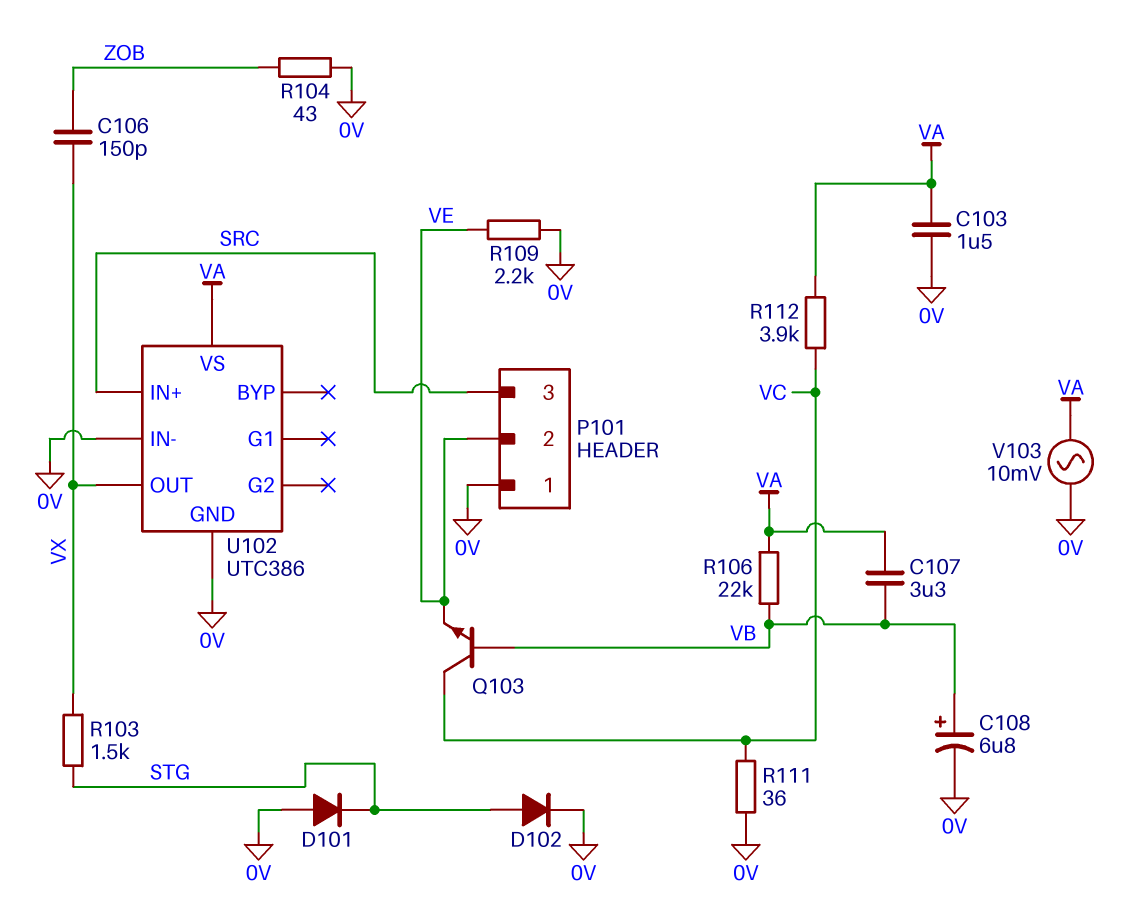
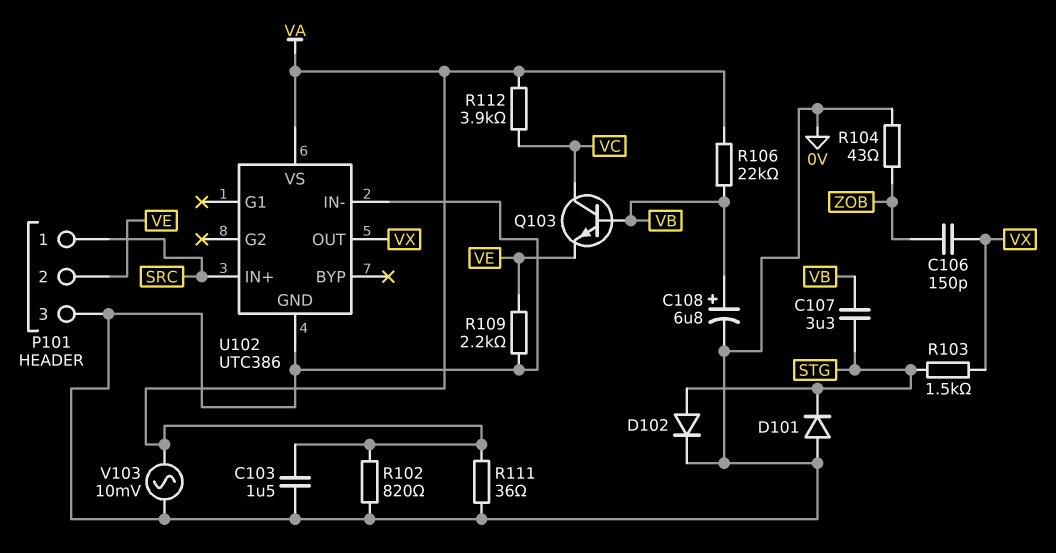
C107: 3.3uF (VA, VB) -> 3.3uF (STG, VB)
P101 pin 1: 0V -> SRC
P101 pin 3: SRC -> 0V
R102: none -> 820 (0V, VA)
R111: 36 (0V, VC) -> 36 (0V, VA)

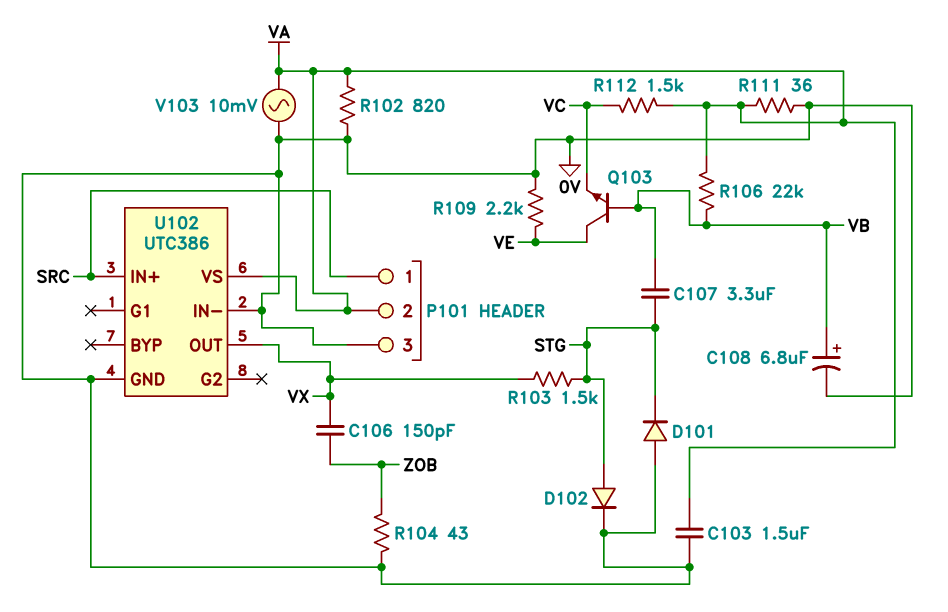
P101 pin 2: VE -> VA
Q103: NPN (B VB, C VC, E VE) -> NPN (B VB, C VE, E VC)
R112: 3.9k (VA, VC) -> 1.5k (VA, VC)

